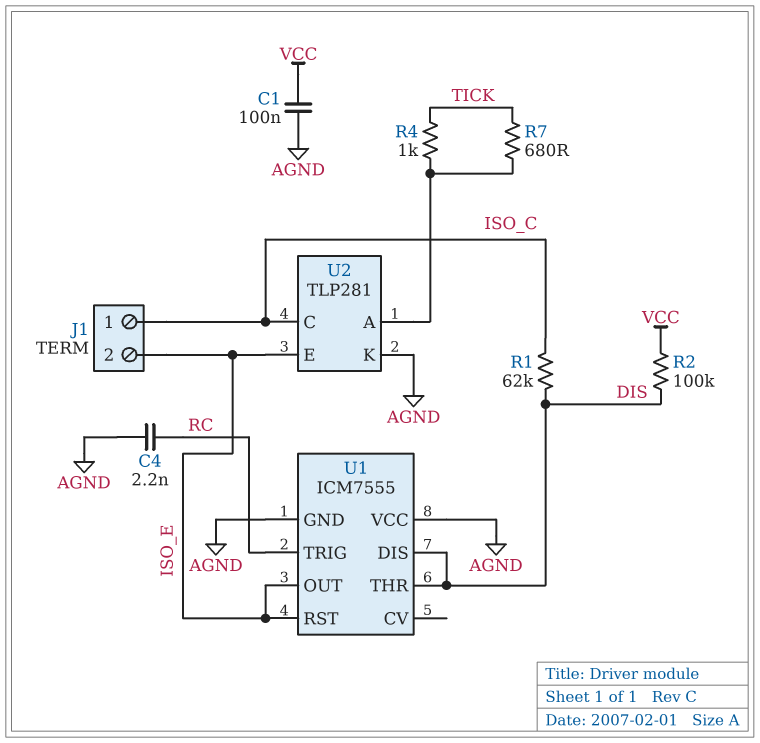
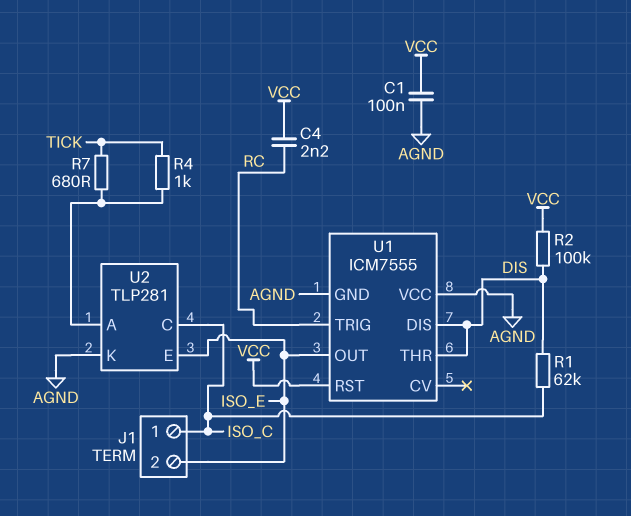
C4: 2.2nF (AGND, RC) -> 2.2nF (RC, VCC)
U1 pin RST: ISO_E -> VCC

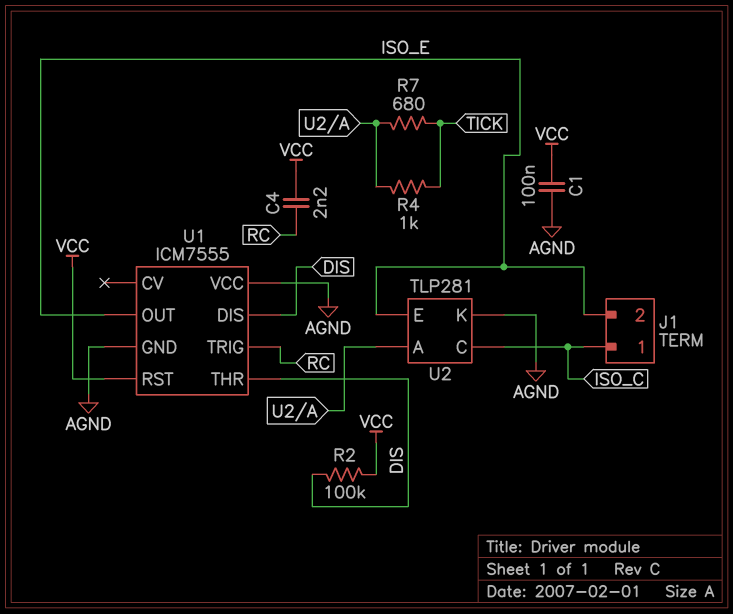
R1: 62k (DIS, ISO_C) -> none

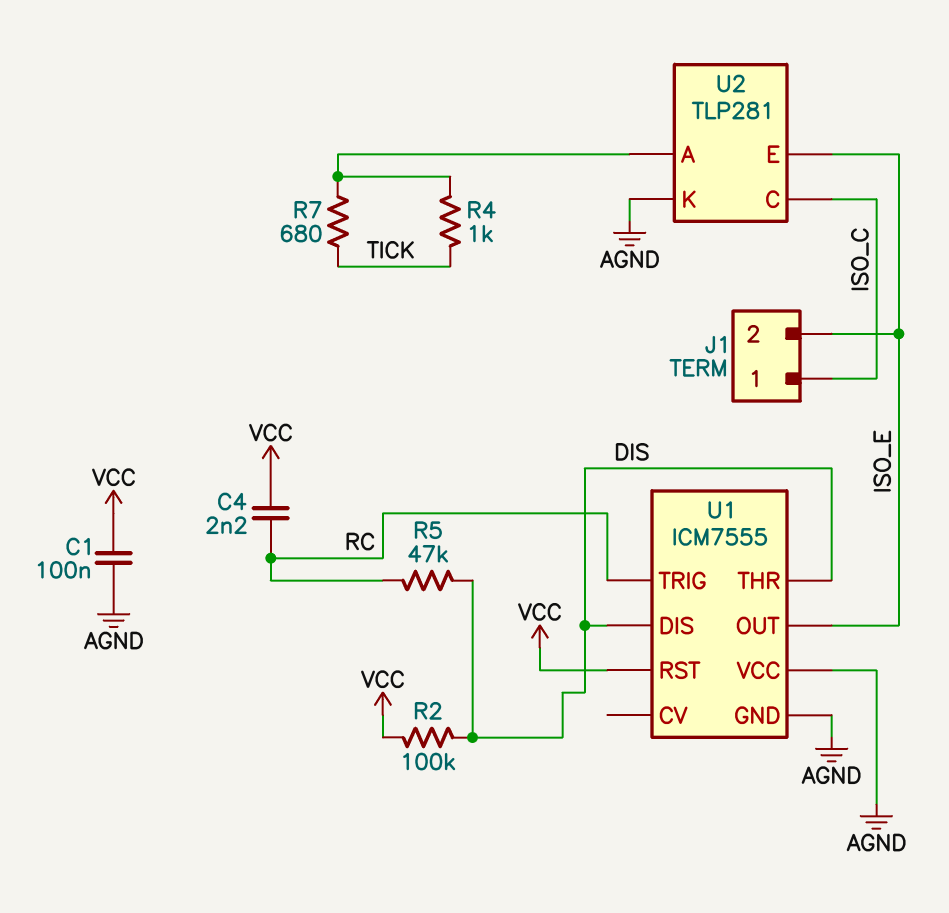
R5: none -> 47k (DIS, RC)

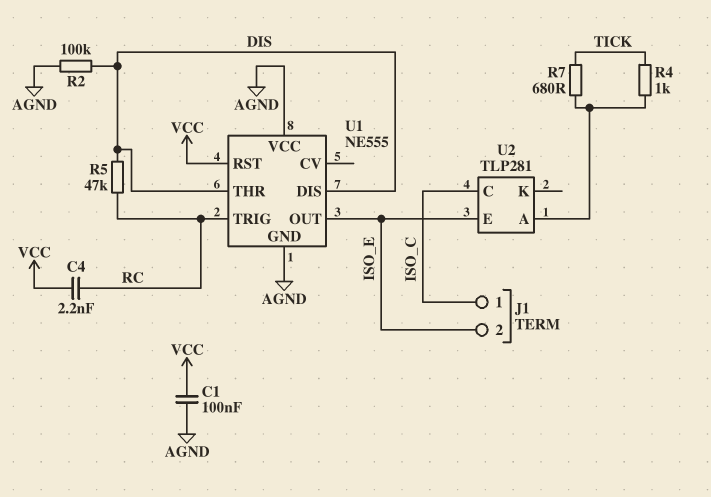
R2: 100k (DIS, VCC) -> 100k (AGND, DIS)
U1: ICM7555 -> NE555
U2 pin K: AGND -> none

